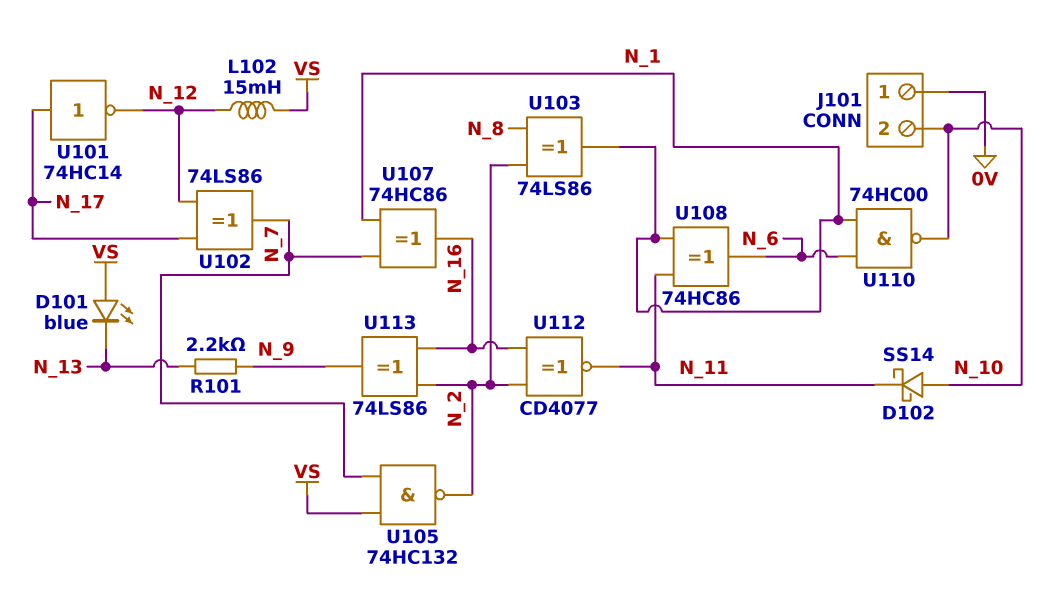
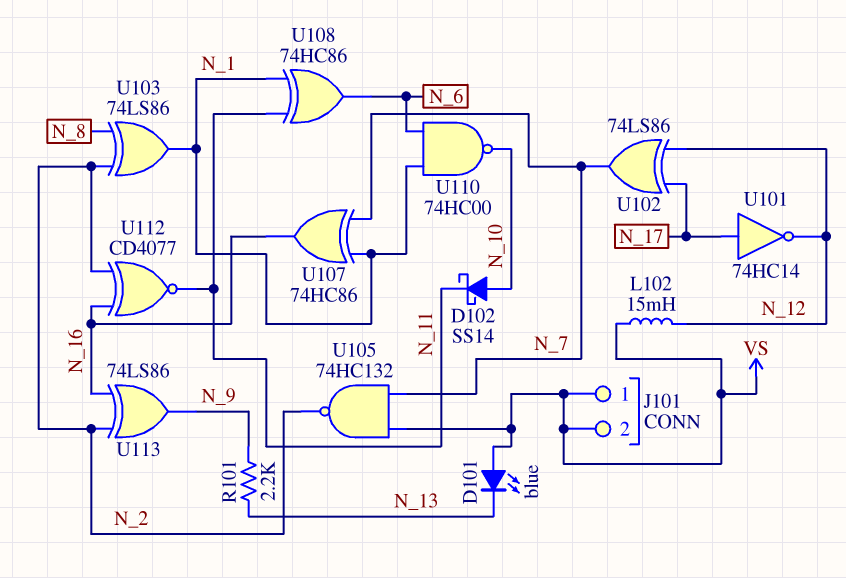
J101 pin 1: 0V -> VS
J101 pin 2: N_10 -> VS

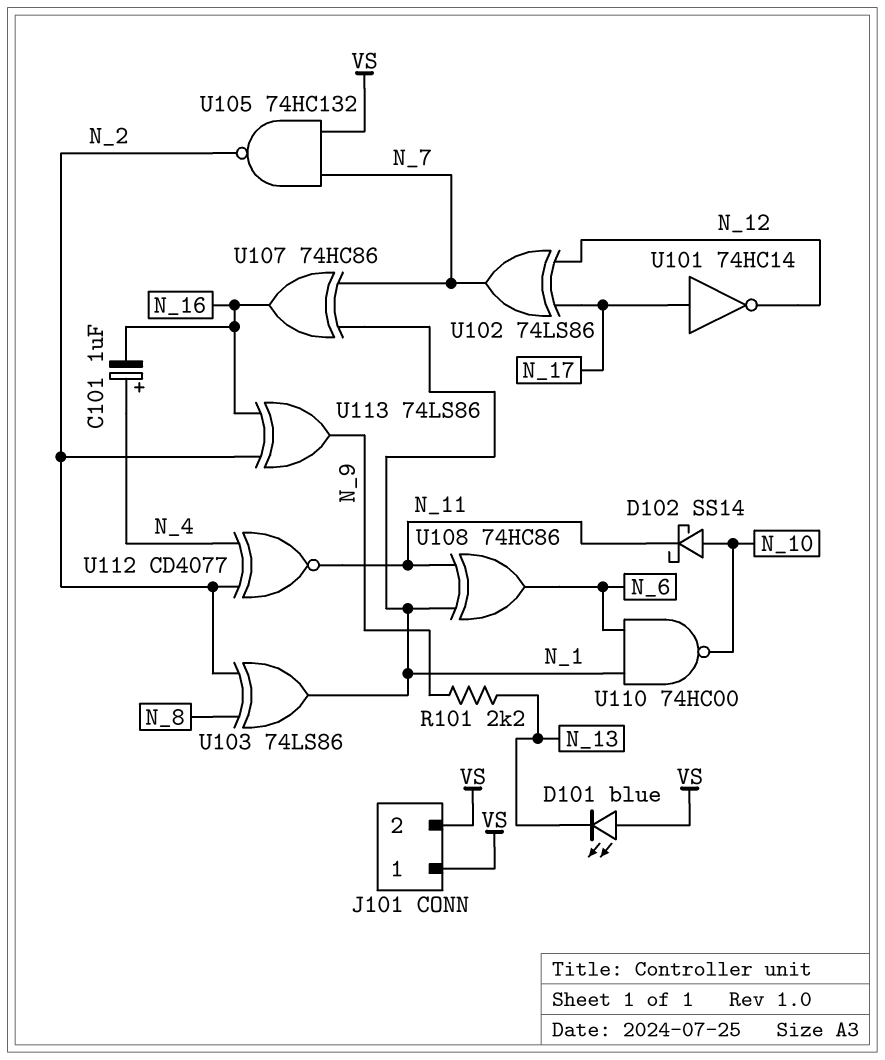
C101: none -> 1uF (plus N_4, minus N_16)
L102: 15mH (N_12, VS) -> none
U112: XNOR CD4077 (in N_2, in N_16, out N_11) -> XNOR CD4077 (in N_2, in N_4, out N_11)

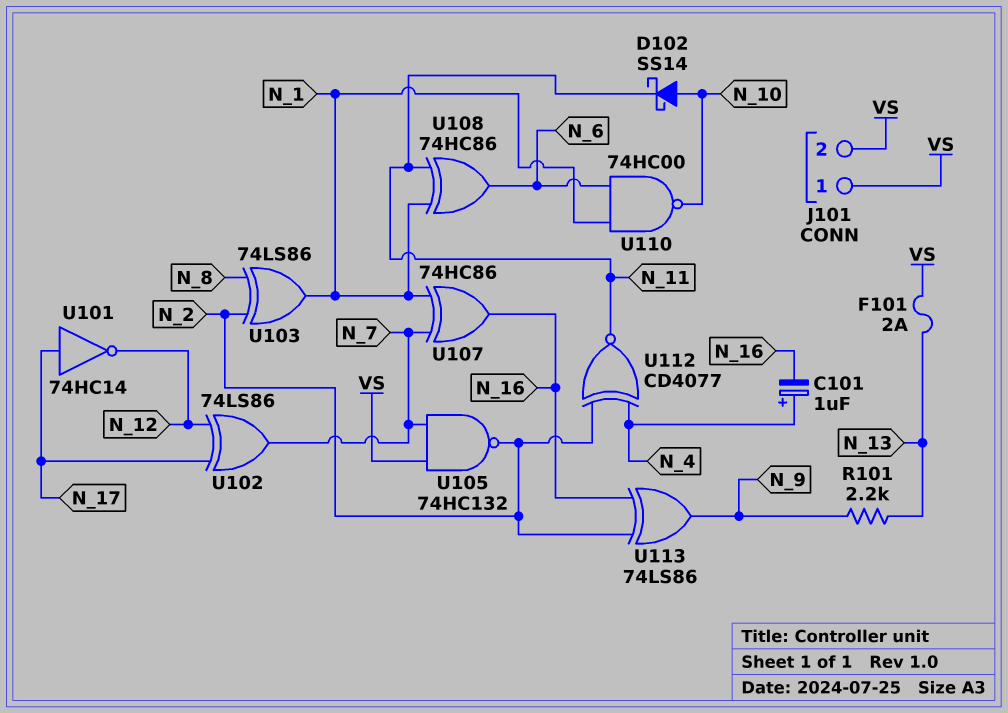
D101: LED blue (A VS, K N_13) -> none
F101: none -> 2A (N_13, VS)

